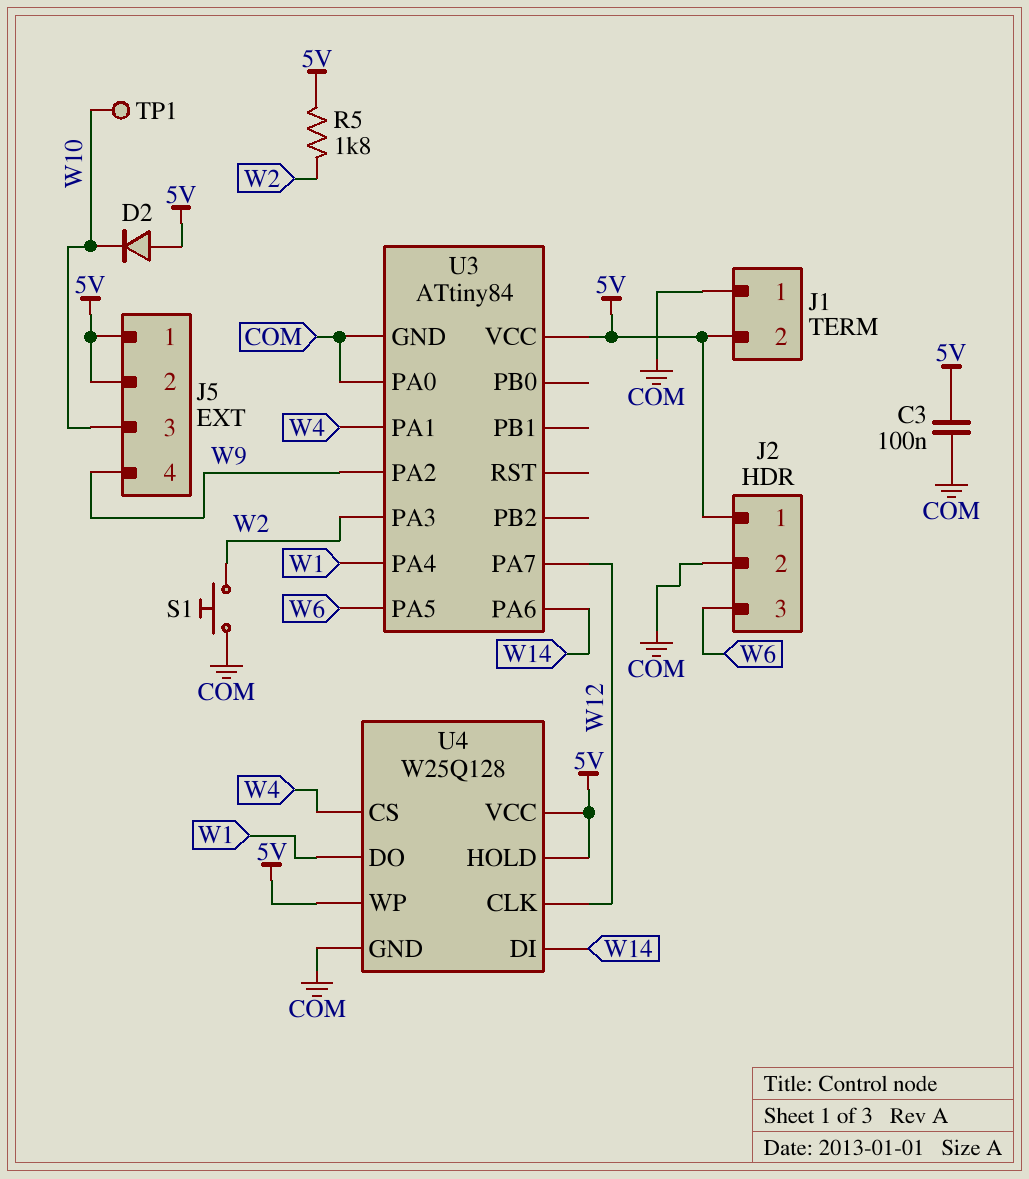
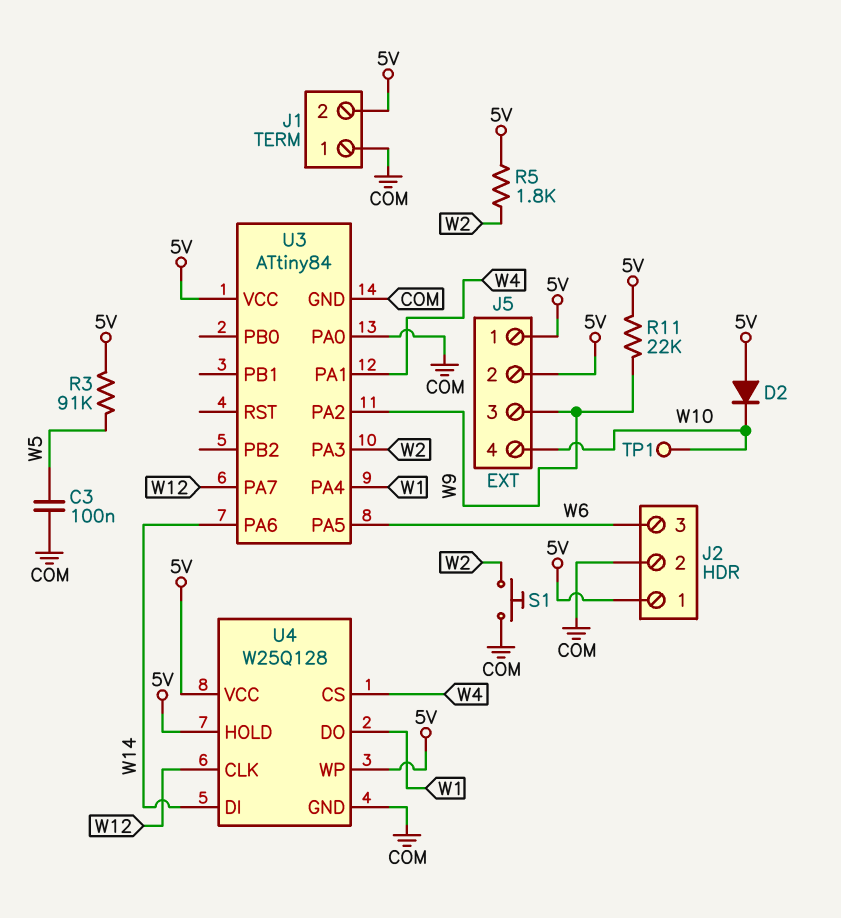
C3: 100nF (5V, COM) -> 100nF (COM, W5)
J5 pin 3: W10 -> W9
J5 pin 4: W9 -> W10
R3: none -> 91k (5V, W5)
R11: none -> 22k (5V, W9)

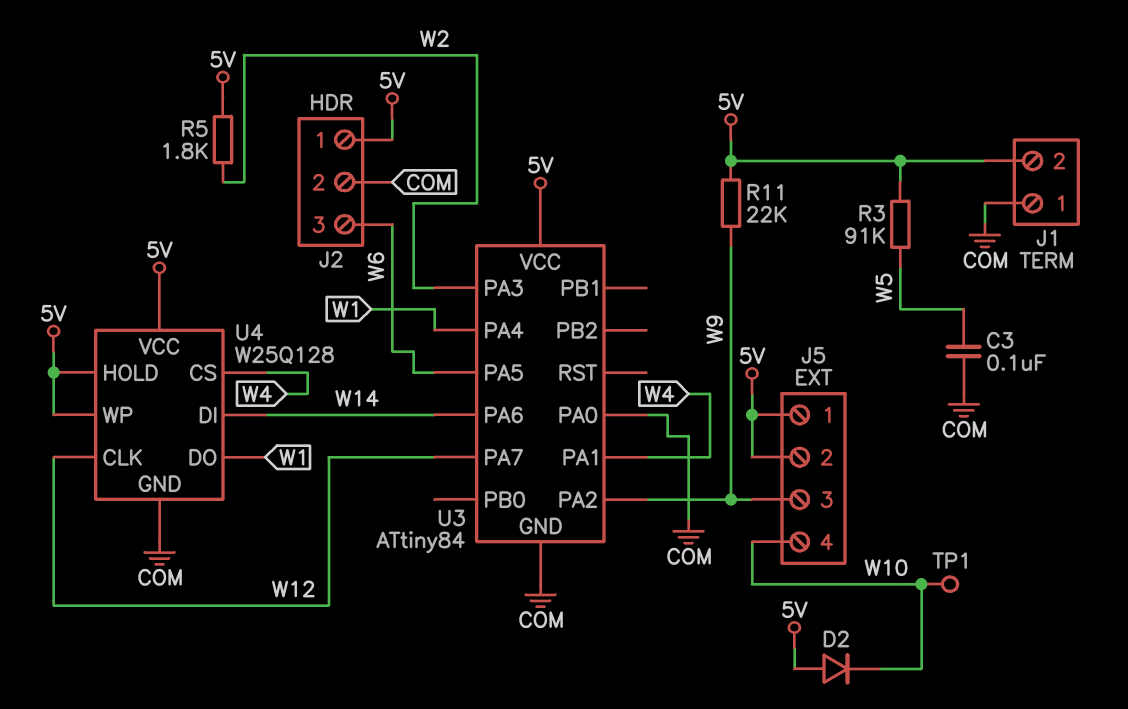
S1: button (COM, W2) -> none

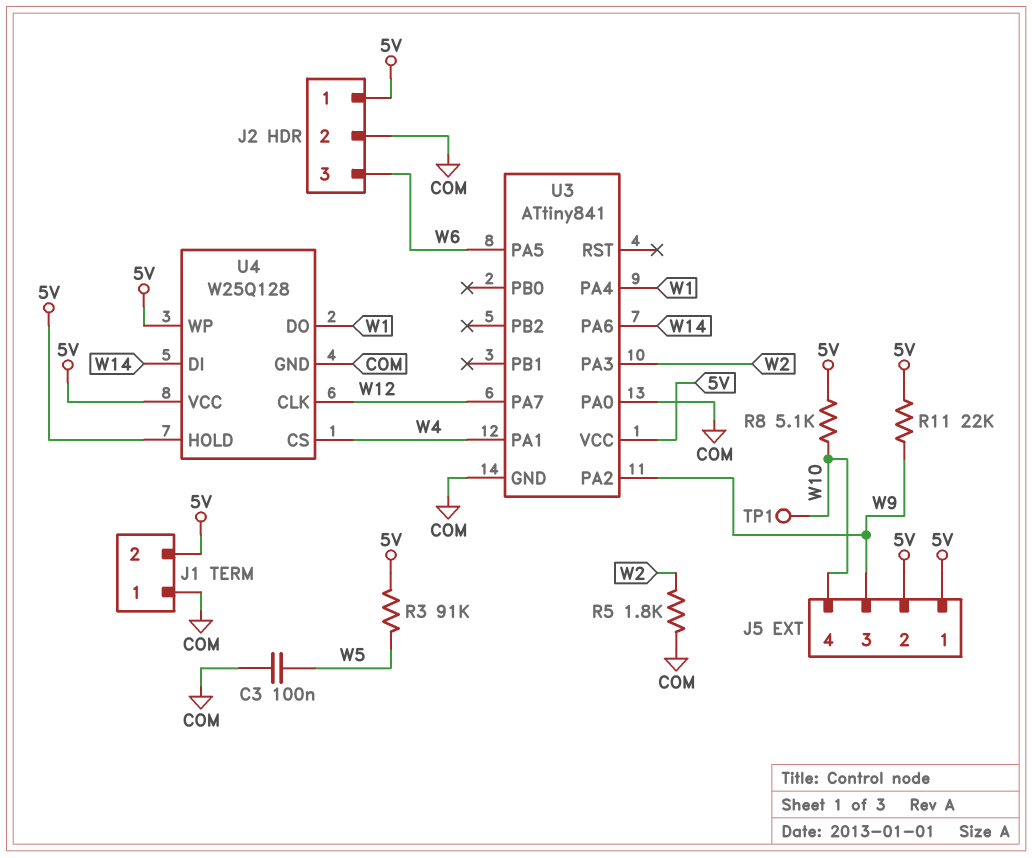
D2: diode (A 5V, K W10) -> none
R5: 1.8k (5V, W2) -> 1.8k (COM, W2)
R8: none -> 5.1k (5V, W10)
U3: ATtiny84 -> ATtiny841

